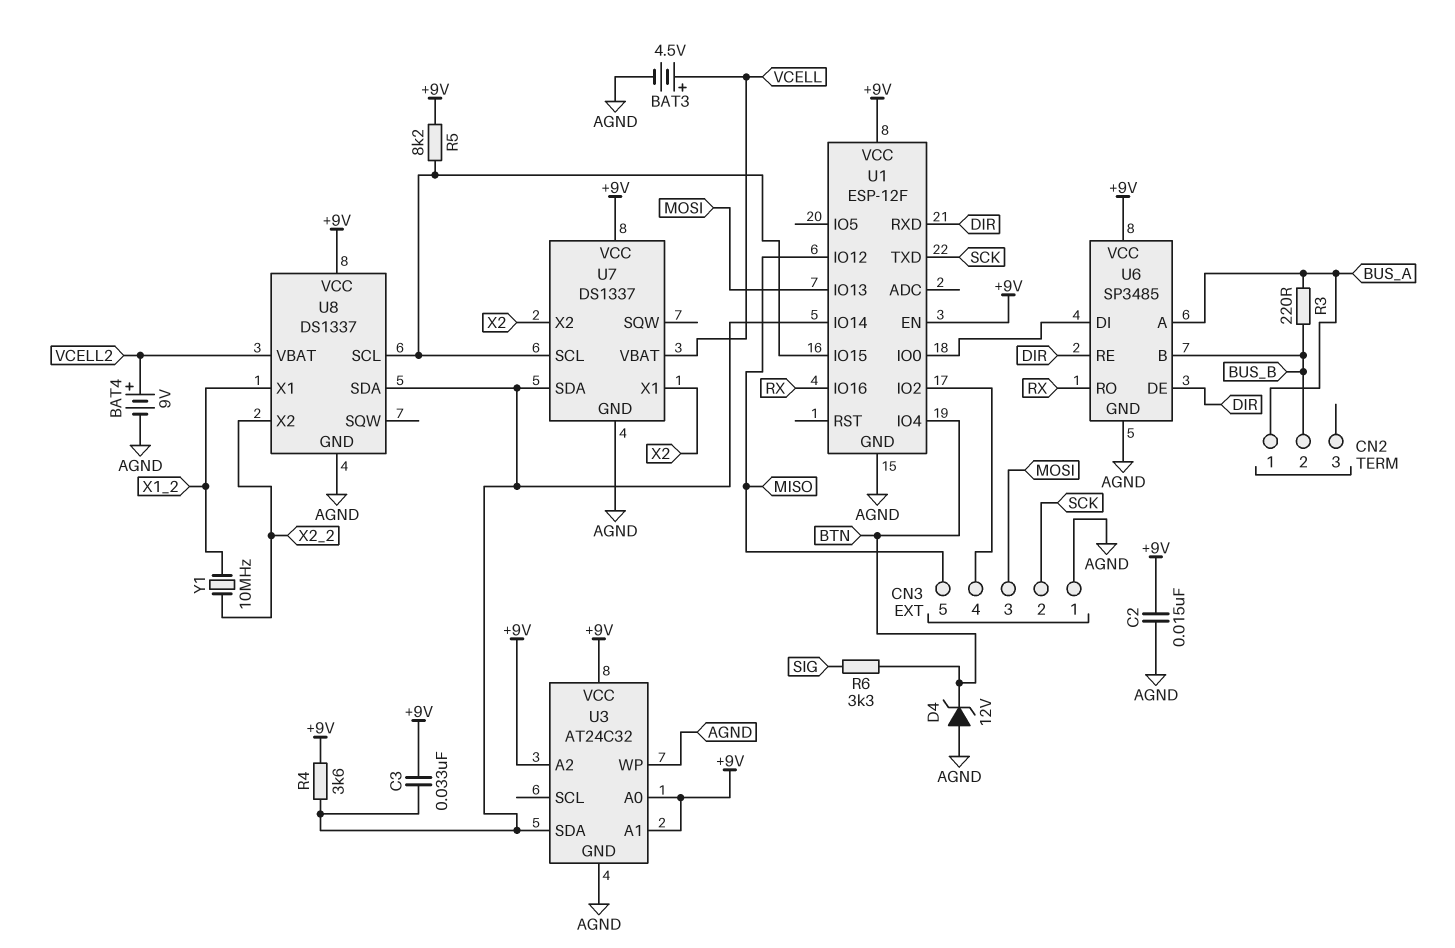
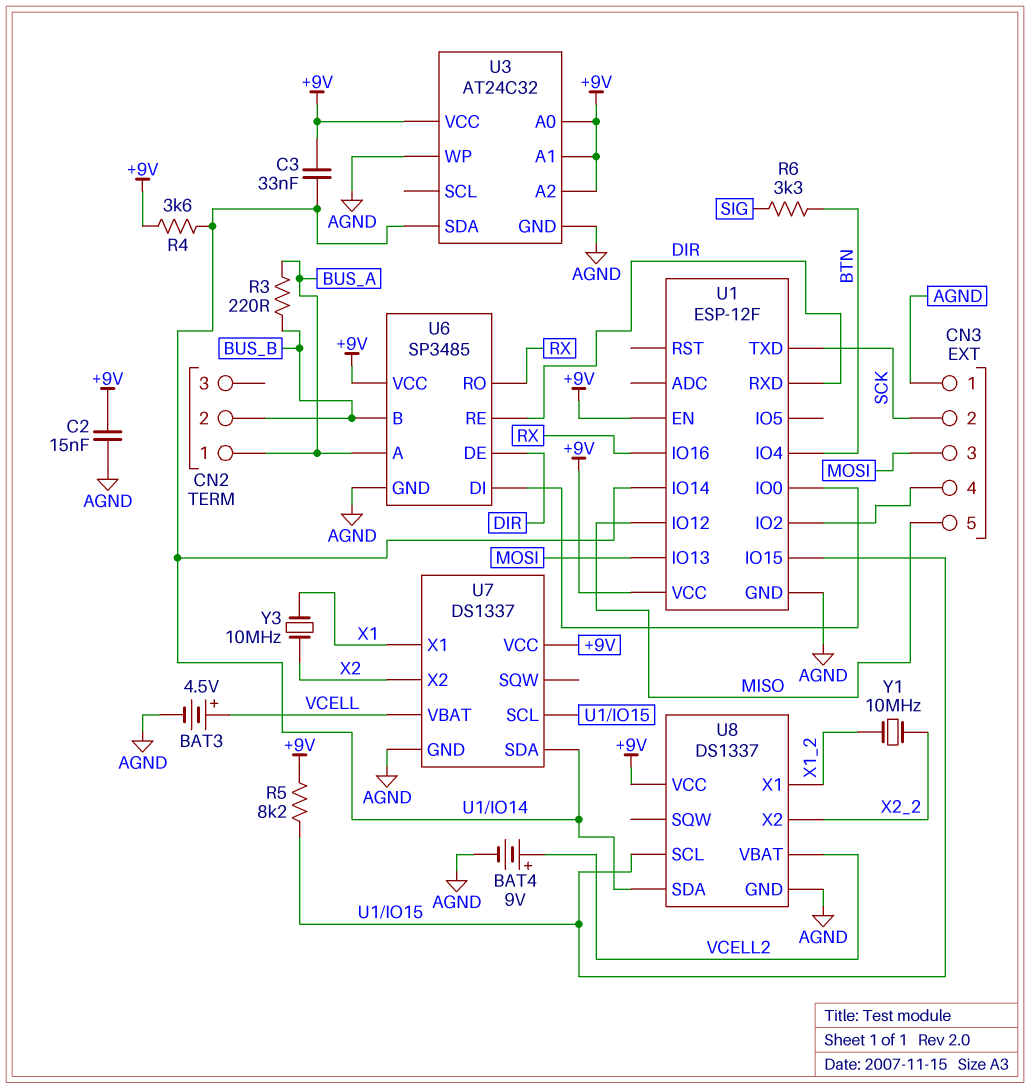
D4: zener 12V (A AGND, K BTN) -> none
U7 pin X1: X2 -> X1
Y3: none -> 10MHz (X1, X2)

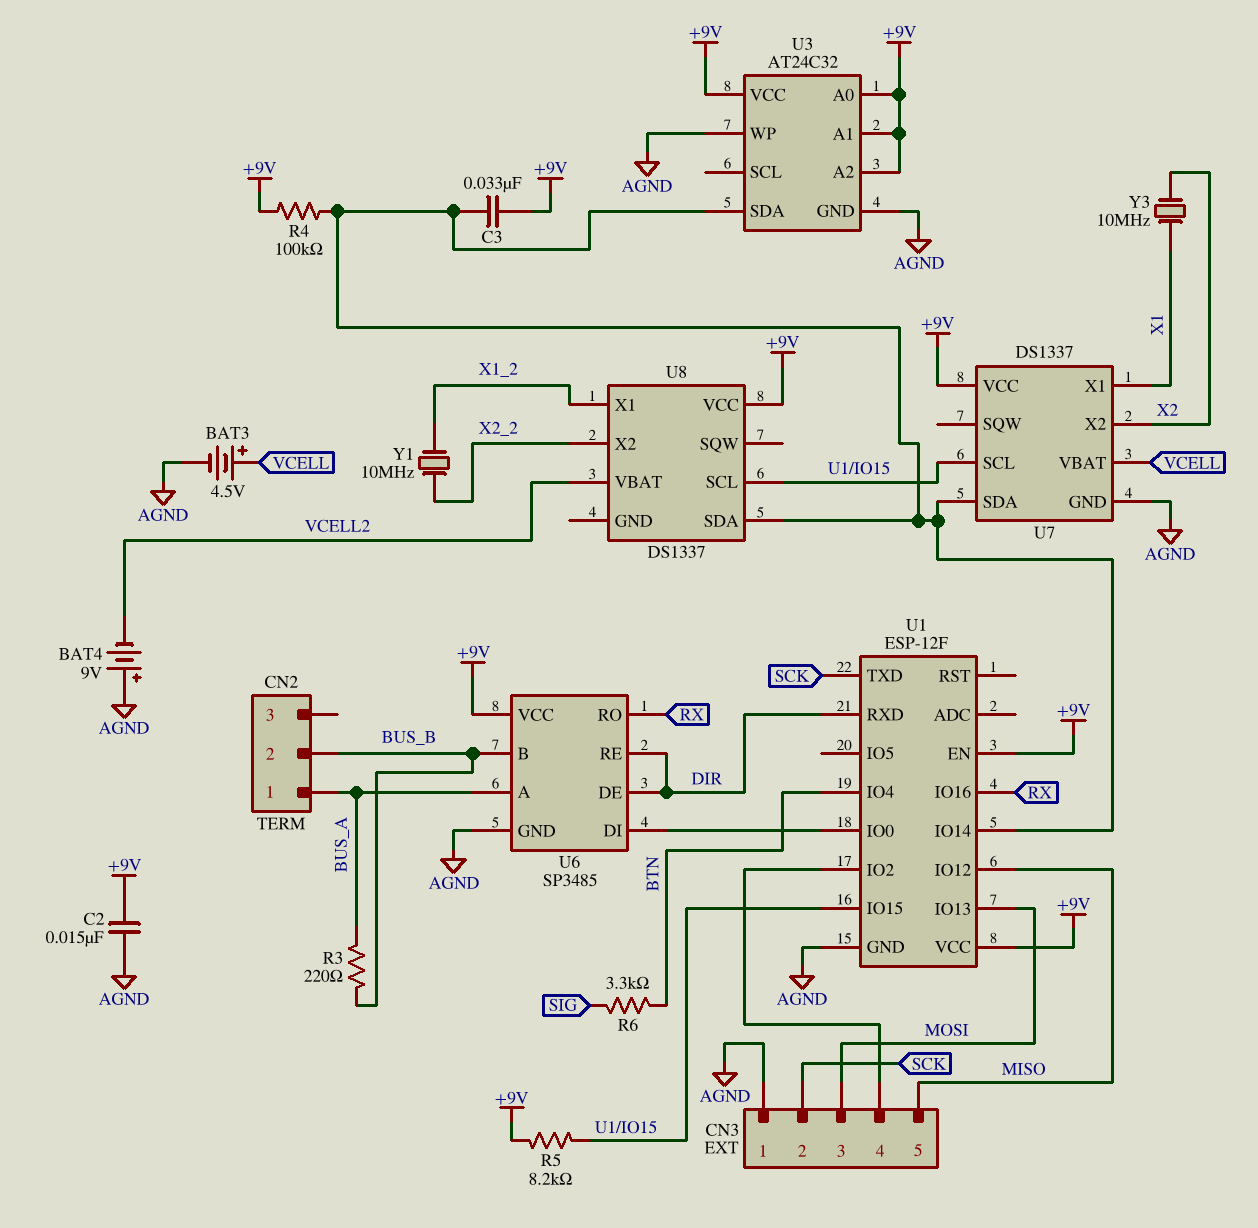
BAT4: 9V (plus VCELL2, minus AGND) -> 9V (plus AGND, minus VCELL2)
R4: 3.6k (+9V, U1/IO14) -> 100k (+9V, U1/IO14)
U8 pin GND: AGND -> none

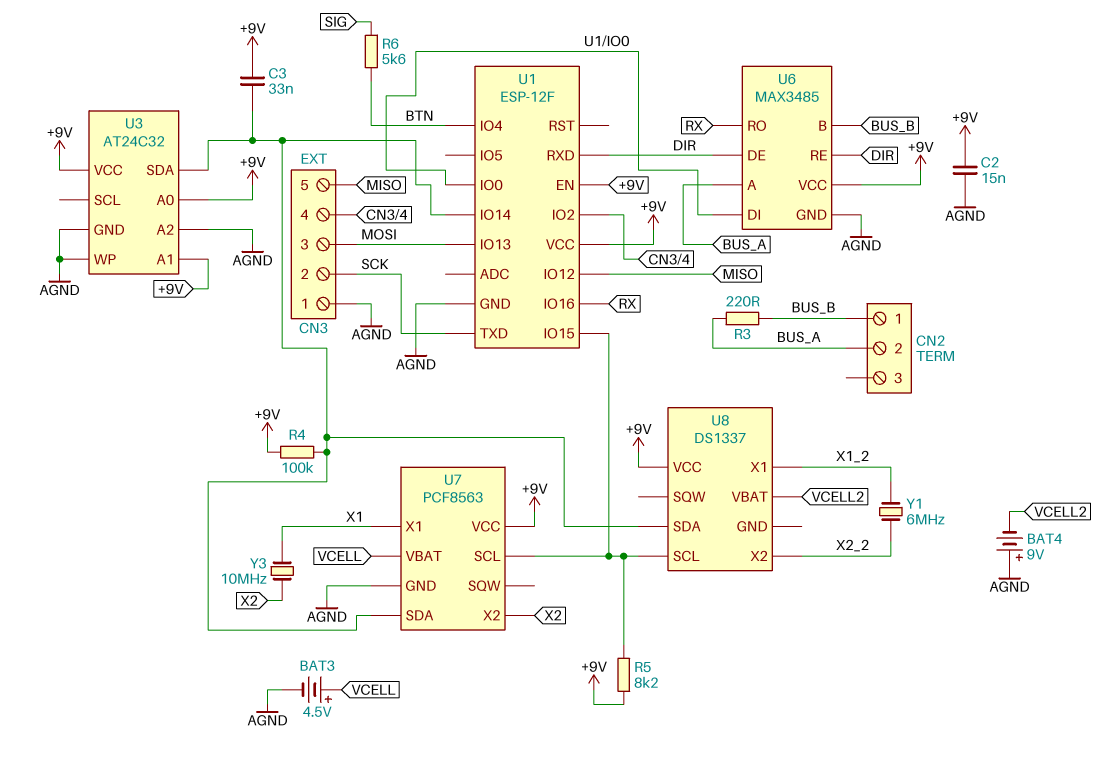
CN2 pin 1: BUS_A -> BUS_B
CN2 pin 2: BUS_B -> BUS_A
R6: 3.3k (BTN, SIG) -> 5.6k (BTN, SIG)
U3 pin A2: +9V -> AGND
U6: SP3485 -> MAX3485
U7: DS1337 -> PCF8563
Y1: 10MHz (X1_2, X2_2) -> 6MHz (X1_2, X2_2)

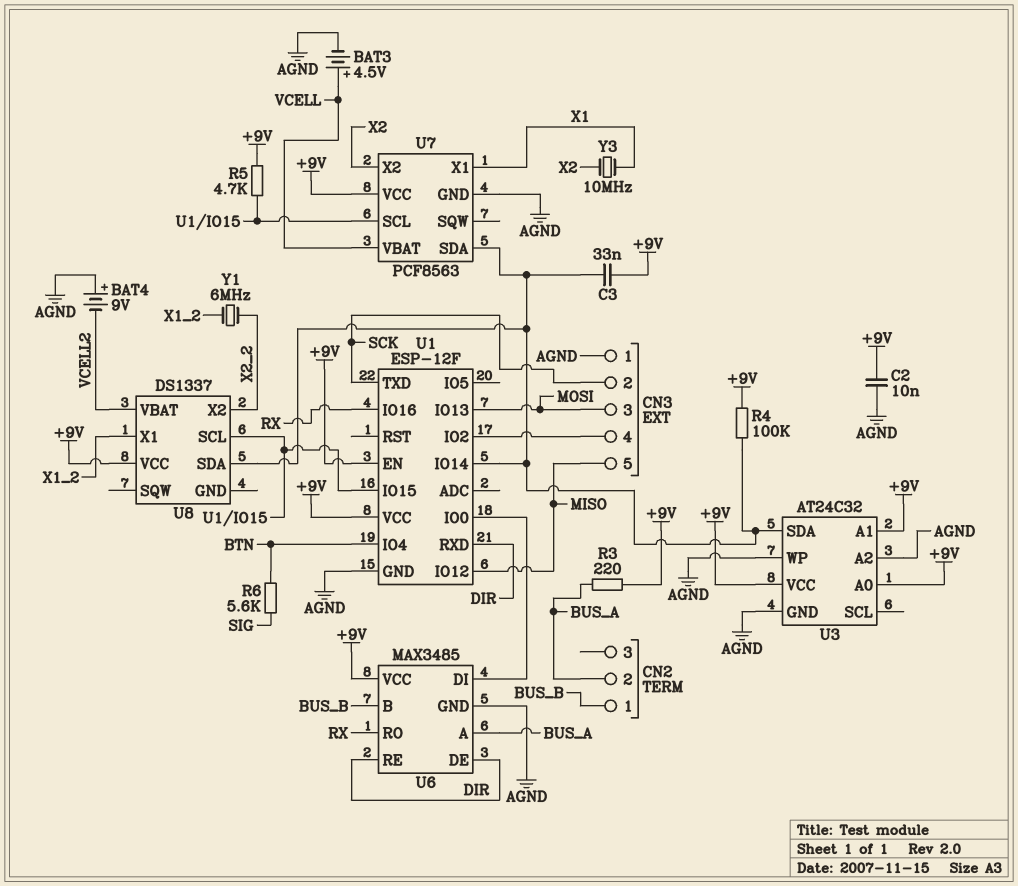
C2: 15nF (+9V, AGND) -> 10nF (+9V, AGND)
R3: 220 (BUS_A, BUS_B) -> 220 (+9V, BUS_A)
R5: 8.2k (+9V, U1/IO15) -> 4.7k (+9V, U1/IO15)

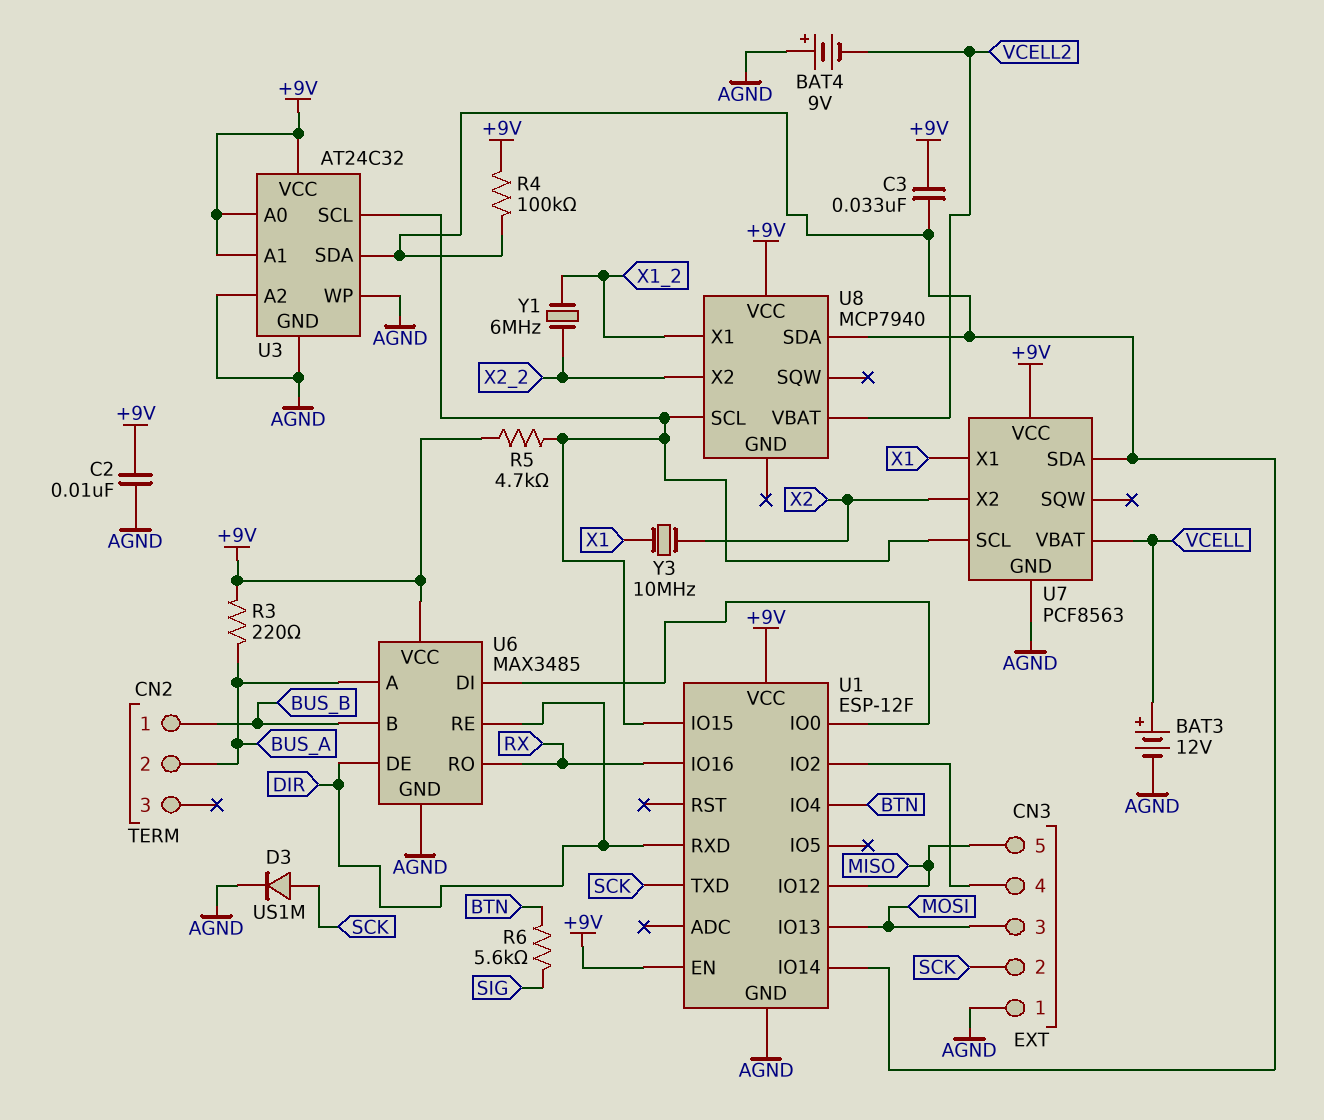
BAT3: 4.5V (plus VCELL, minus AGND) -> 12V (plus VCELL, minus AGND)
D3: none -> diode US1M (A SCK, K AGND)
U3 pin SCL: none -> U1/IO15
U8: DS1337 -> MCP7940

